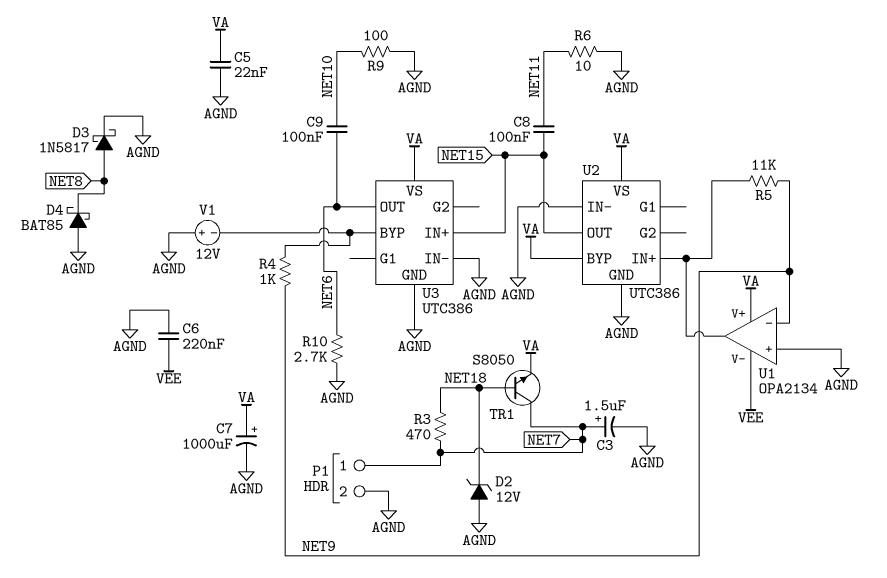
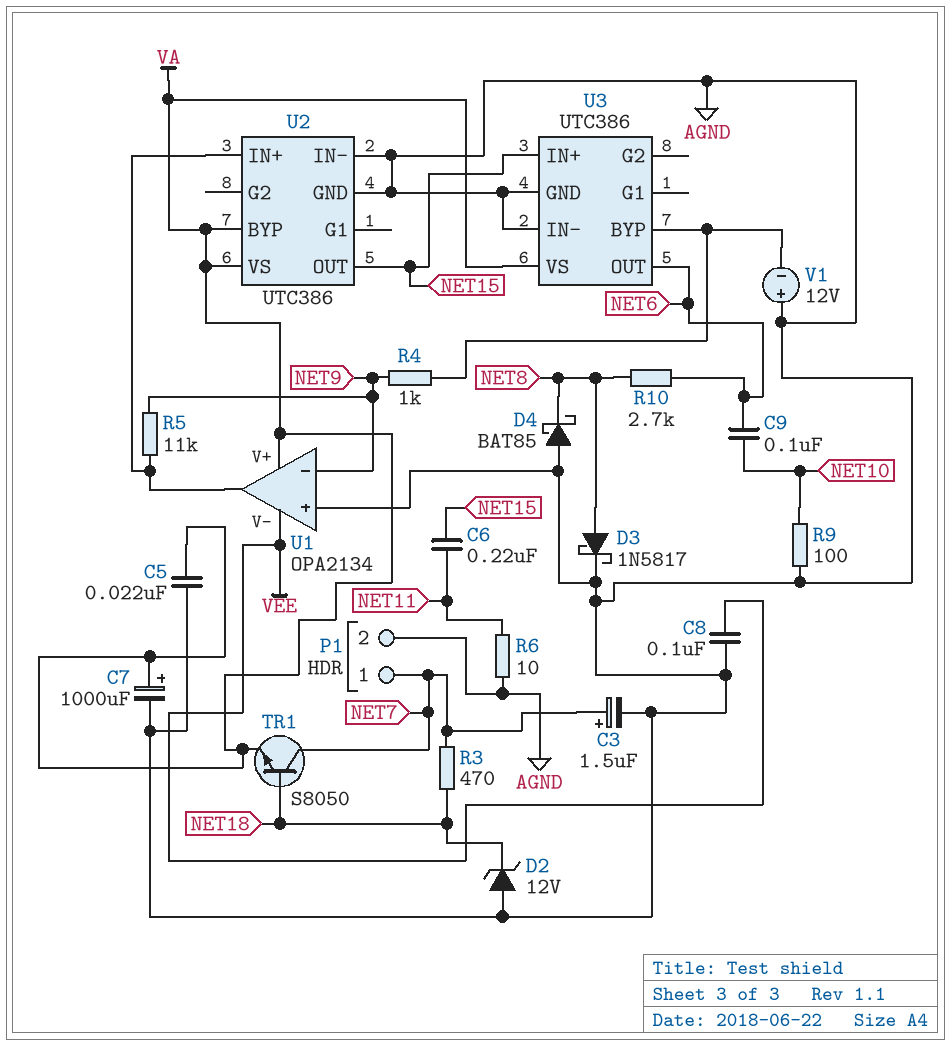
C6: 220nF (AGND, VEE) -> 220nF (NET11, NET15)
C8: 100nF (NET11, NET15) -> 100nF (AGND, VEE)
R10: 2.7k (AGND, NET6) -> 2.7k (NET6, NET8)

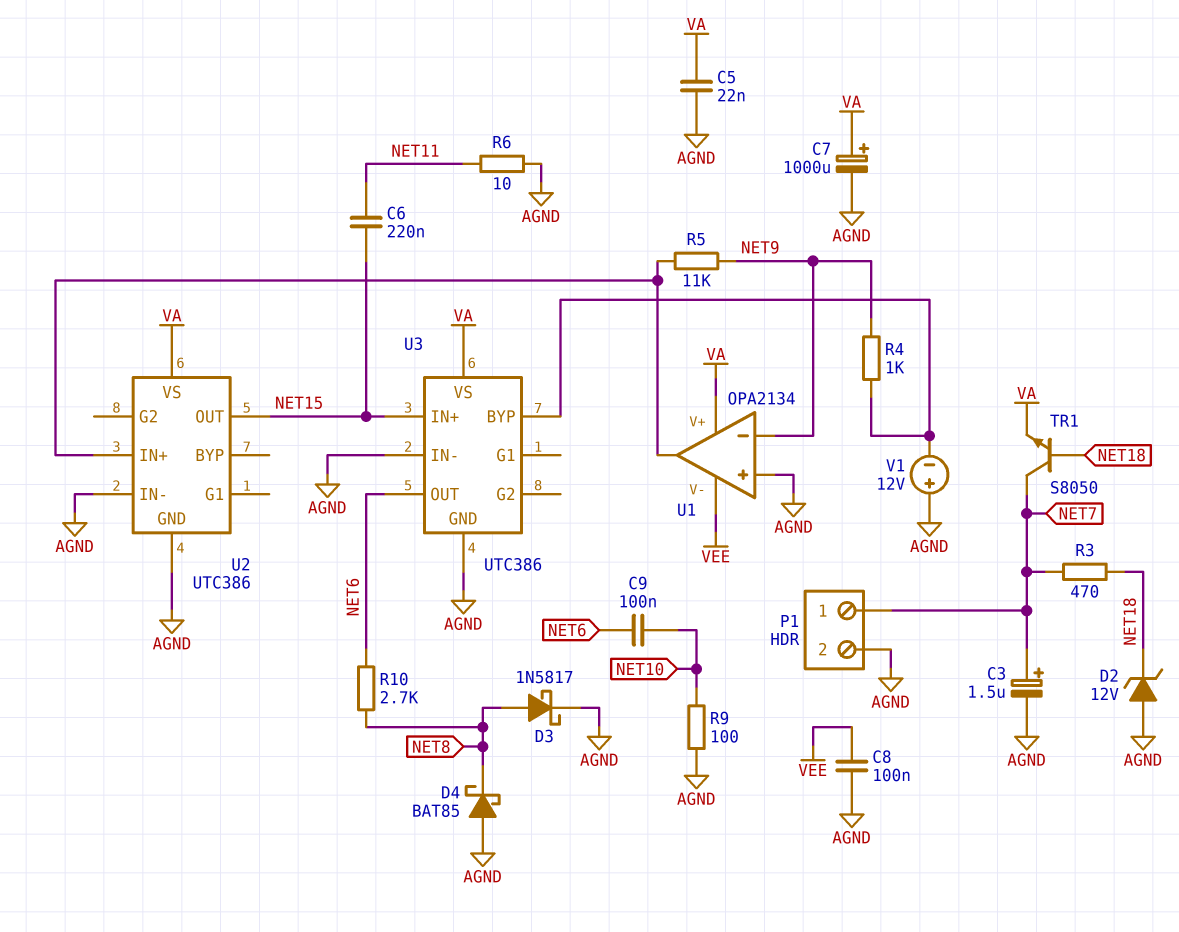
U2 pin BYP: VA -> none

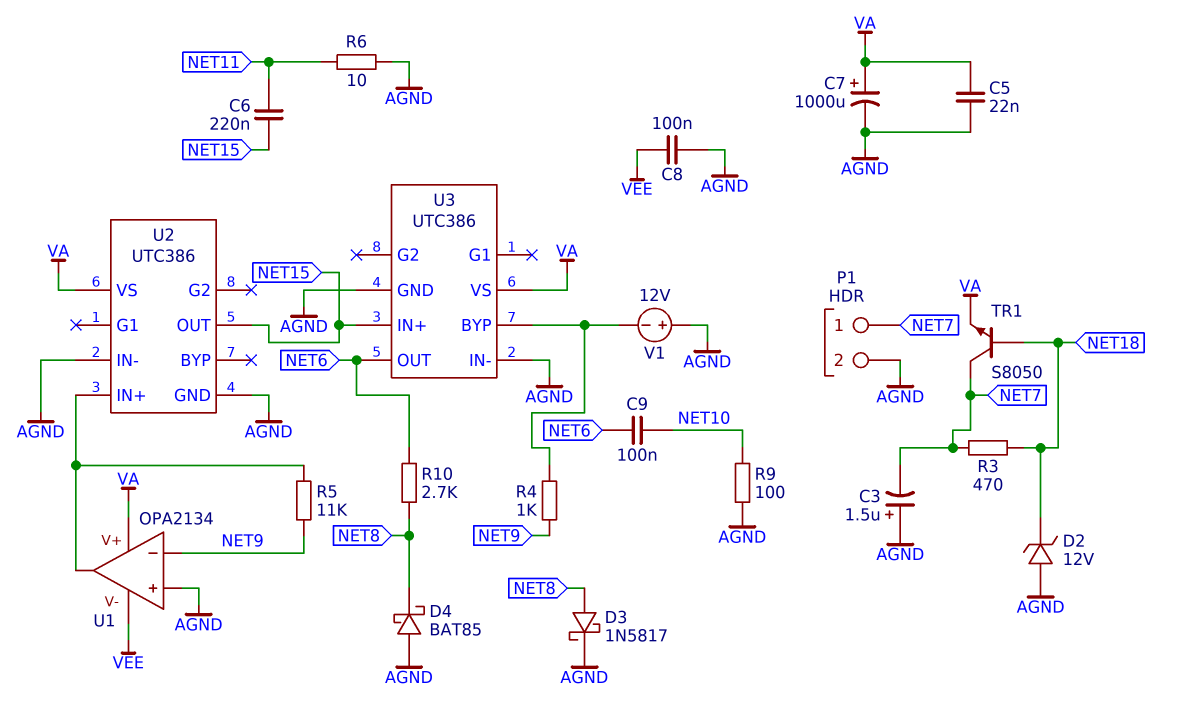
C3: 1.5uF (plus NET7, minus AGND) -> 1.5uF (plus AGND, minus NET7)

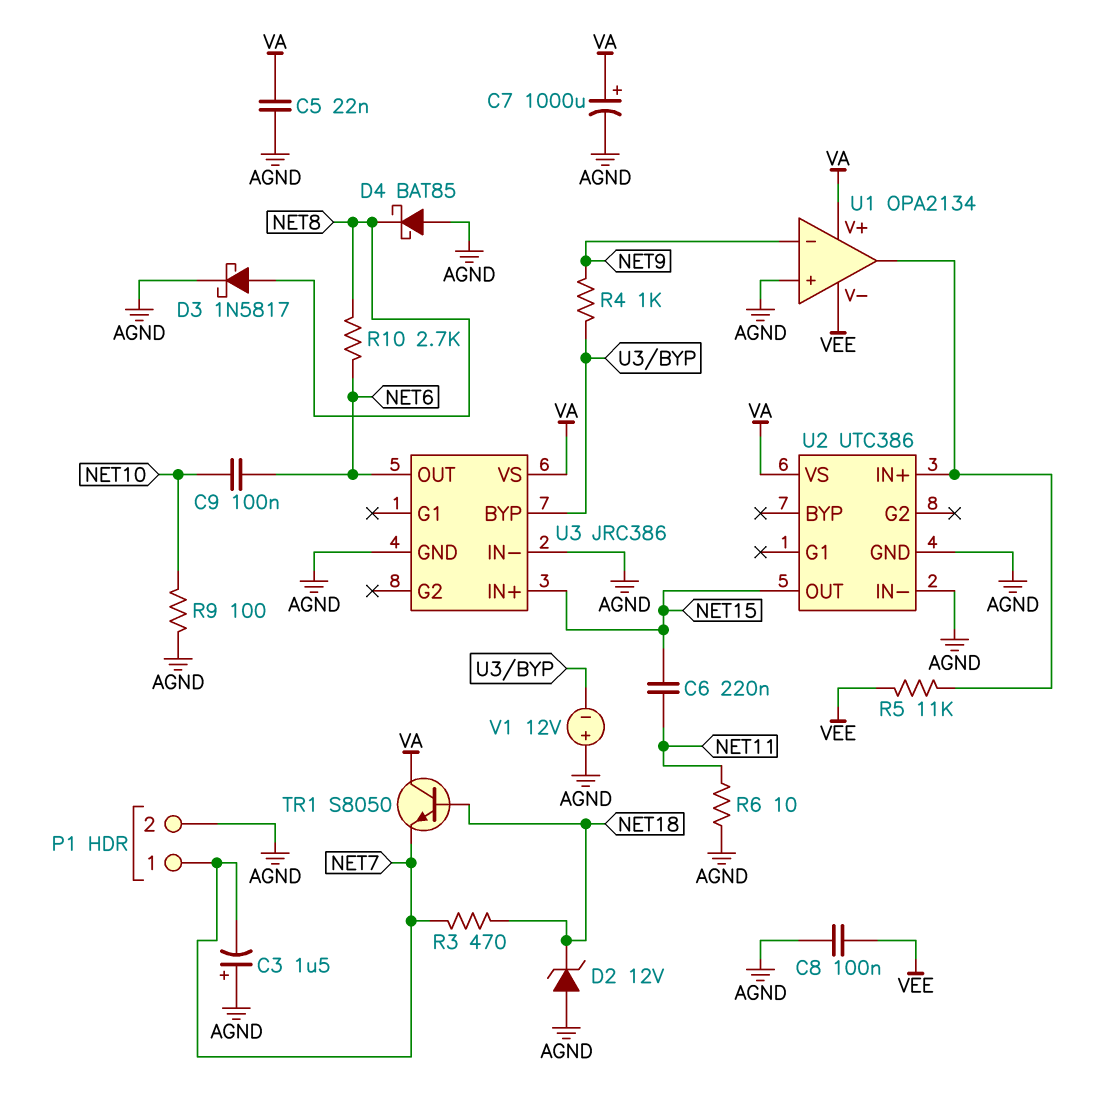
R5: 11k (NET9, U1/out) -> 11k (U1/out, VEE)
TR1: NPN S8050 (B NET18, C NET7, E VA) -> NPN S8050 (B NET18, C VA, E NET7)
U3: UTC386 -> JRC386

